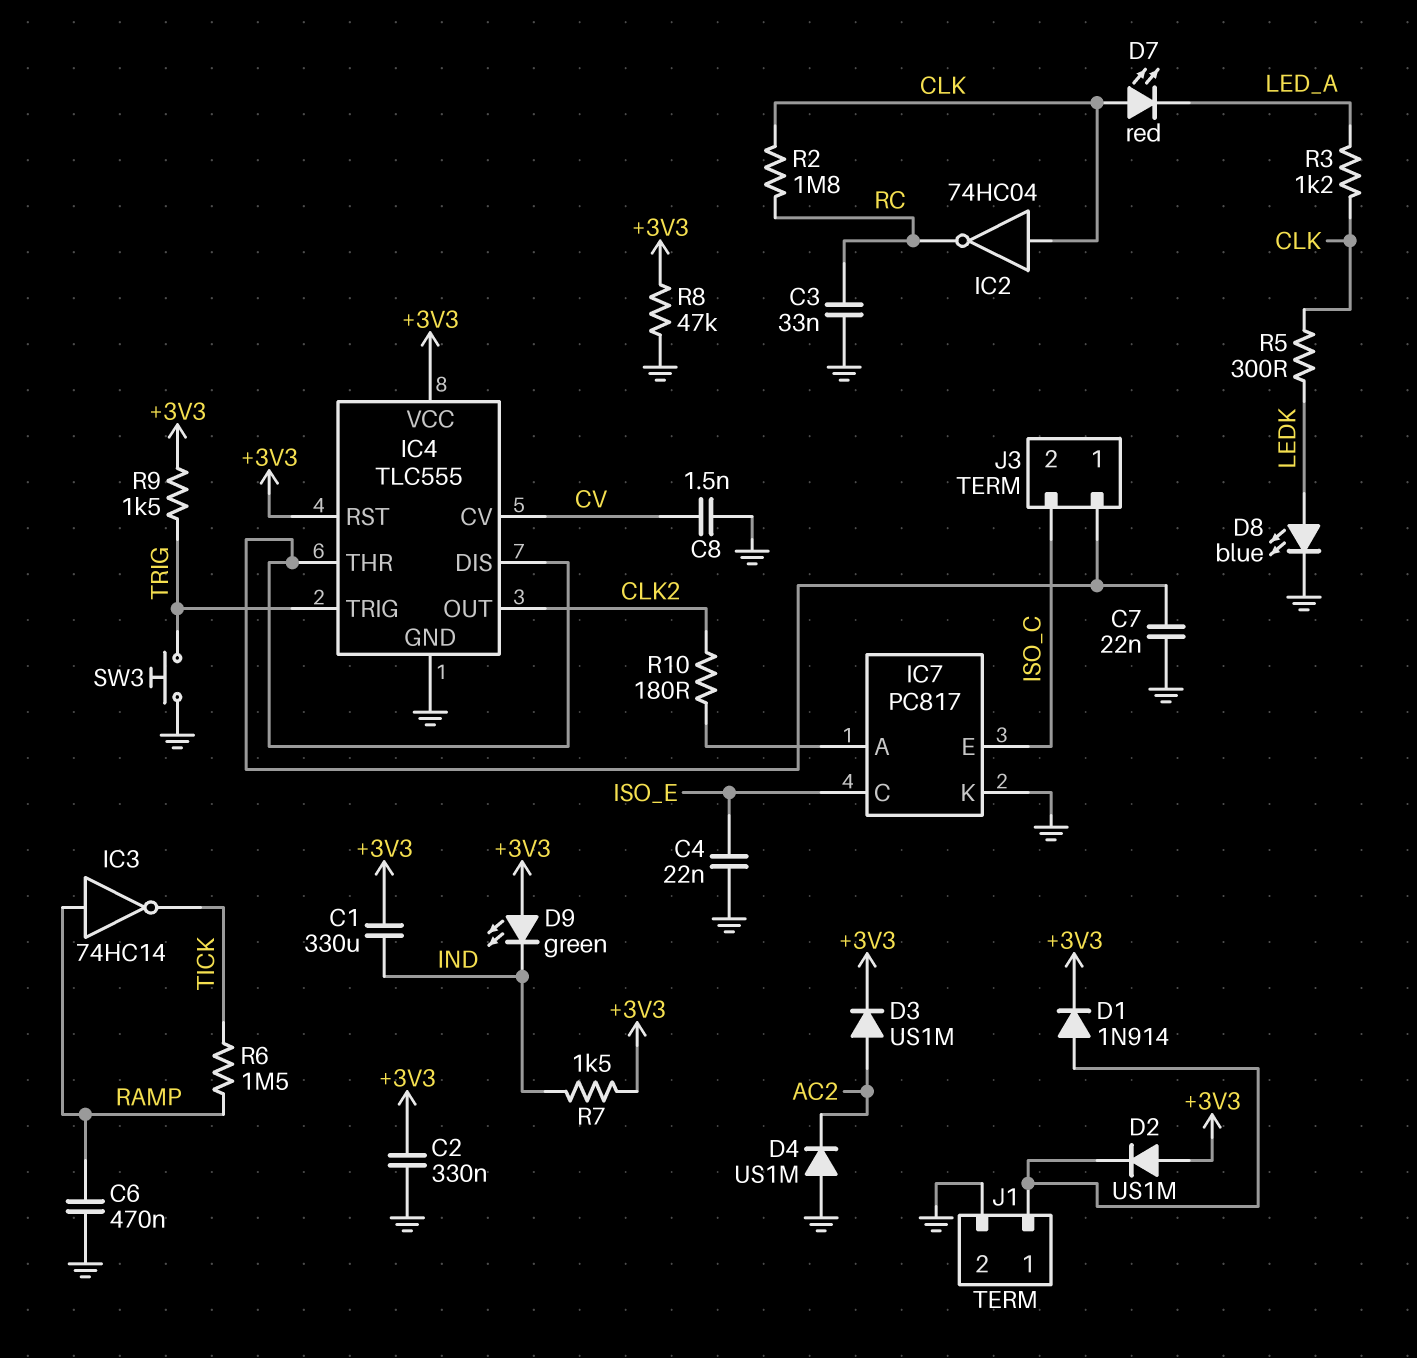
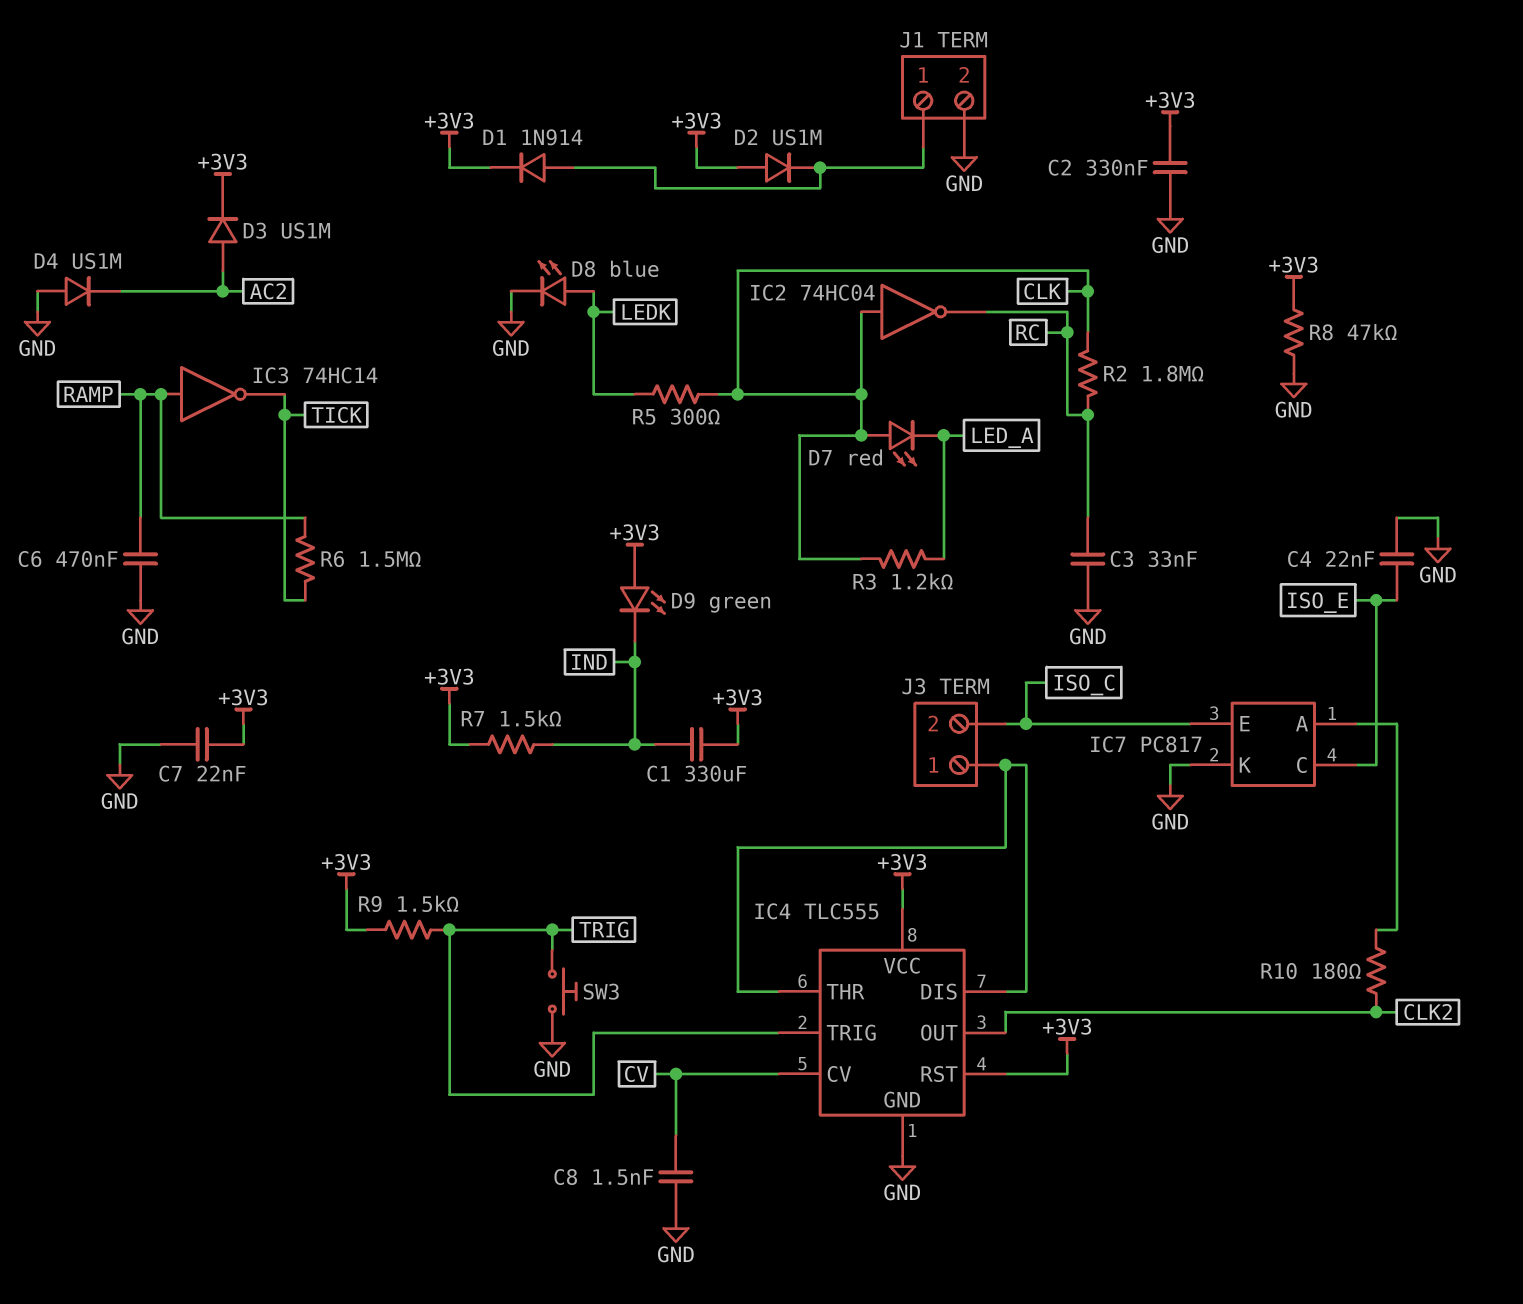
C7: 22nF (GND, IC4/DIS) -> 22nF (+3V3, GND)

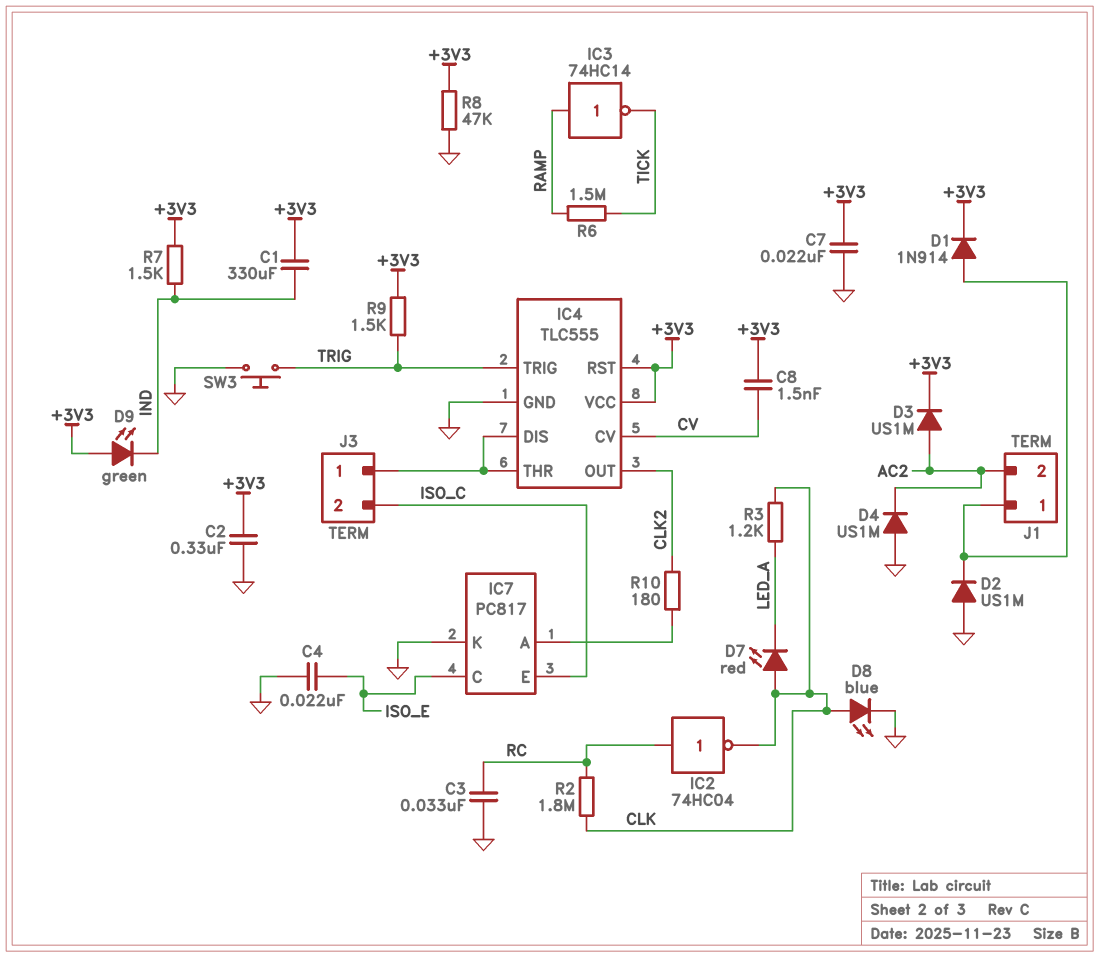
C6: 470nF (GND, RAMP) -> none
C8: 1.5nF (CV, GND) -> 1.5nF (+3V3, CV)
D2: diode US1M (A +3V3, K J1/1) -> diode US1M (A GND, K J1/1)
D8: LED blue (A LEDK, K GND) -> LED blue (A CLK, K GND)
IC2: NOT 74HC04 (in CLK, out RC) -> NOT 74HC04 (in RC, out CLK)
J1 pin 2: GND -> AC2
R5: 300 (CLK, LEDK) -> none

